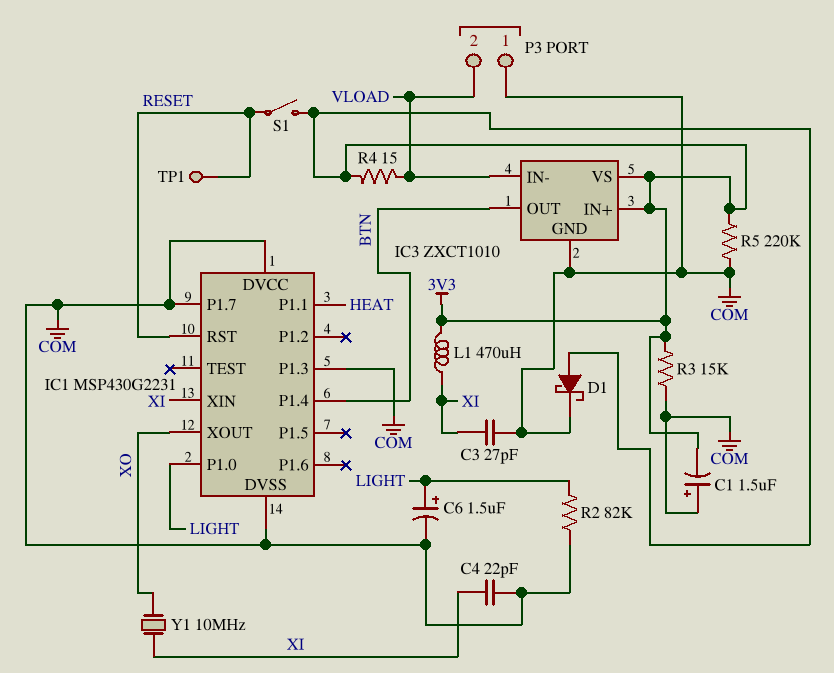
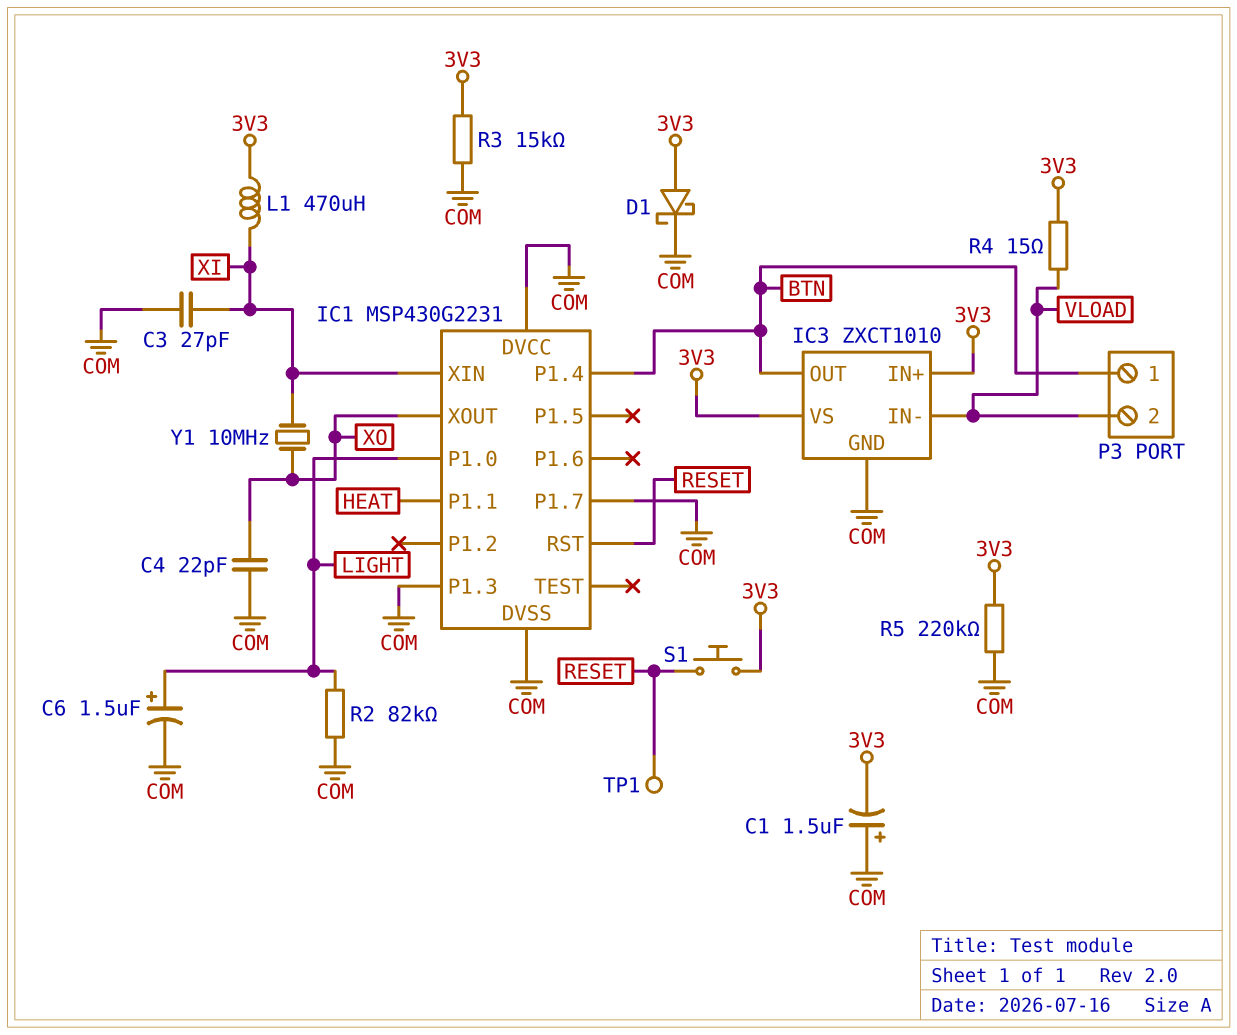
C4: 22pF (COM, XI) -> 22pF (COM, XO)
P3 pin 1: COM -> BTN
S1: switch (3V3, RESET) -> button (3V3, RESET)

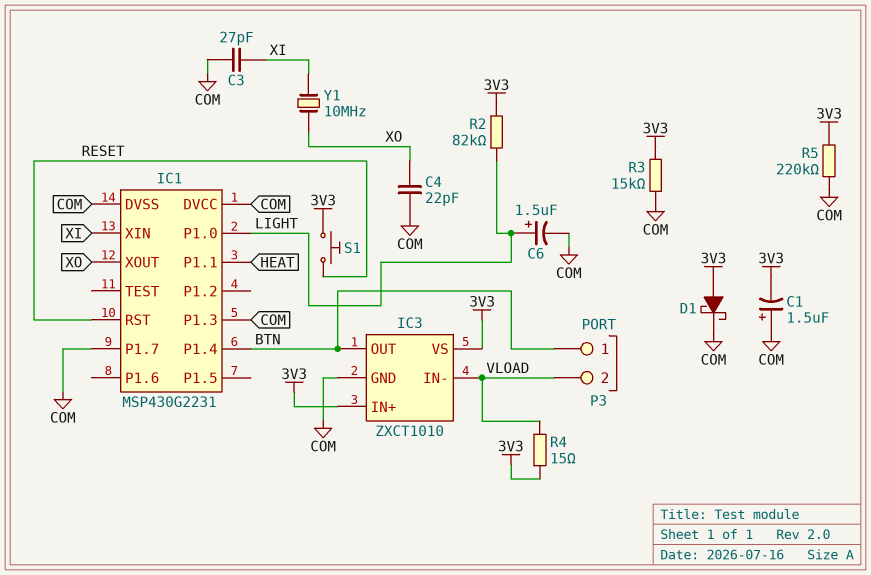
L1: 470uH (3V3, XI) -> none
R2: 82k (COM, LIGHT) -> 82k (3V3, LIGHT)
TP1: test point (RESET) -> none

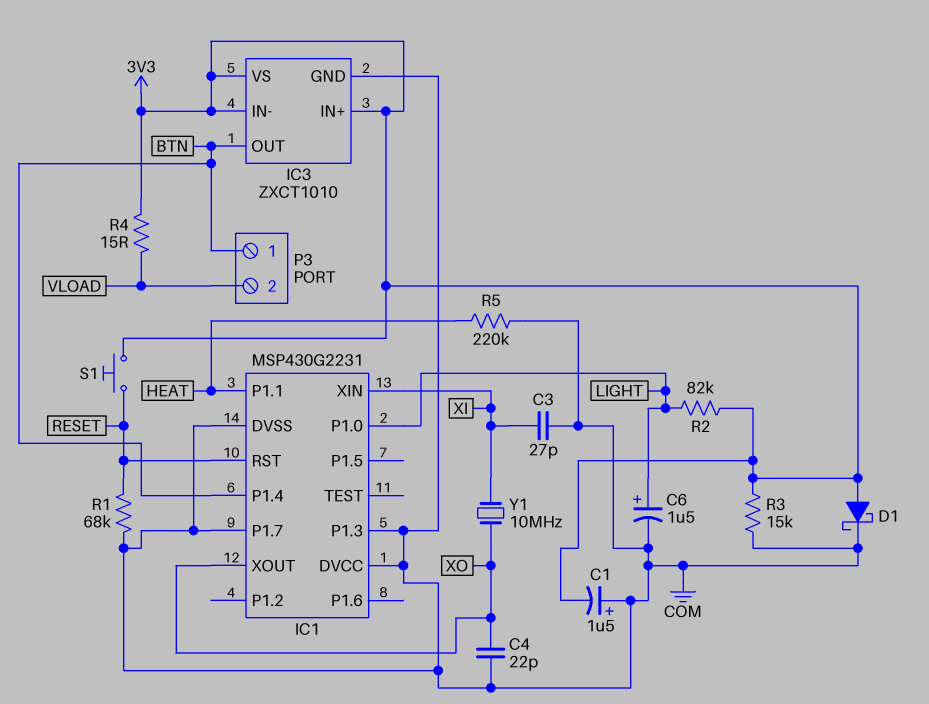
IC3 pin IN-: VLOAD -> 3V3
R1: none -> 68k (COM, RESET)
R5: 220k (3V3, COM) -> 220k (COM, HEAT)

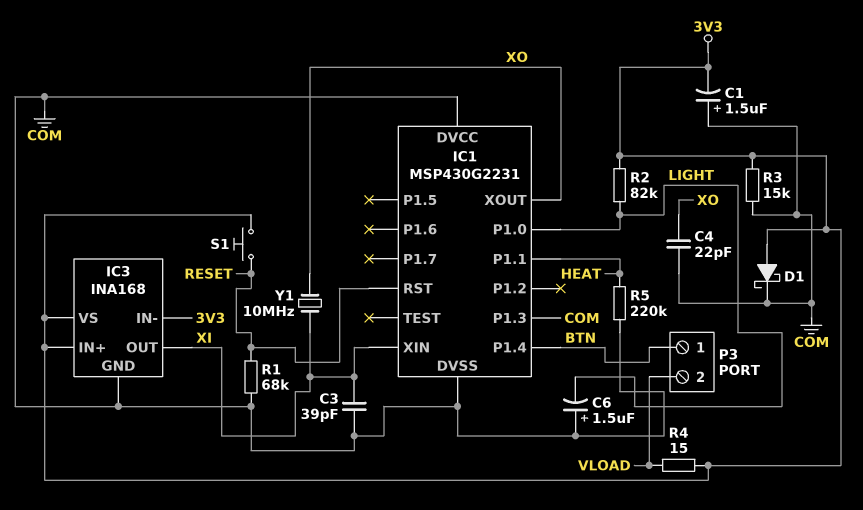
C3: 27pF (COM, XI) -> 39pF (COM, XI)
C6: 1.5uF (plus LIGHT, minus COM) -> 1.5uF (plus COM, minus LIGHT)
IC1 pin P1.7: COM -> none
IC3: ZXCT1010 -> INA168
IC3 pin OUT: BTN -> XI

